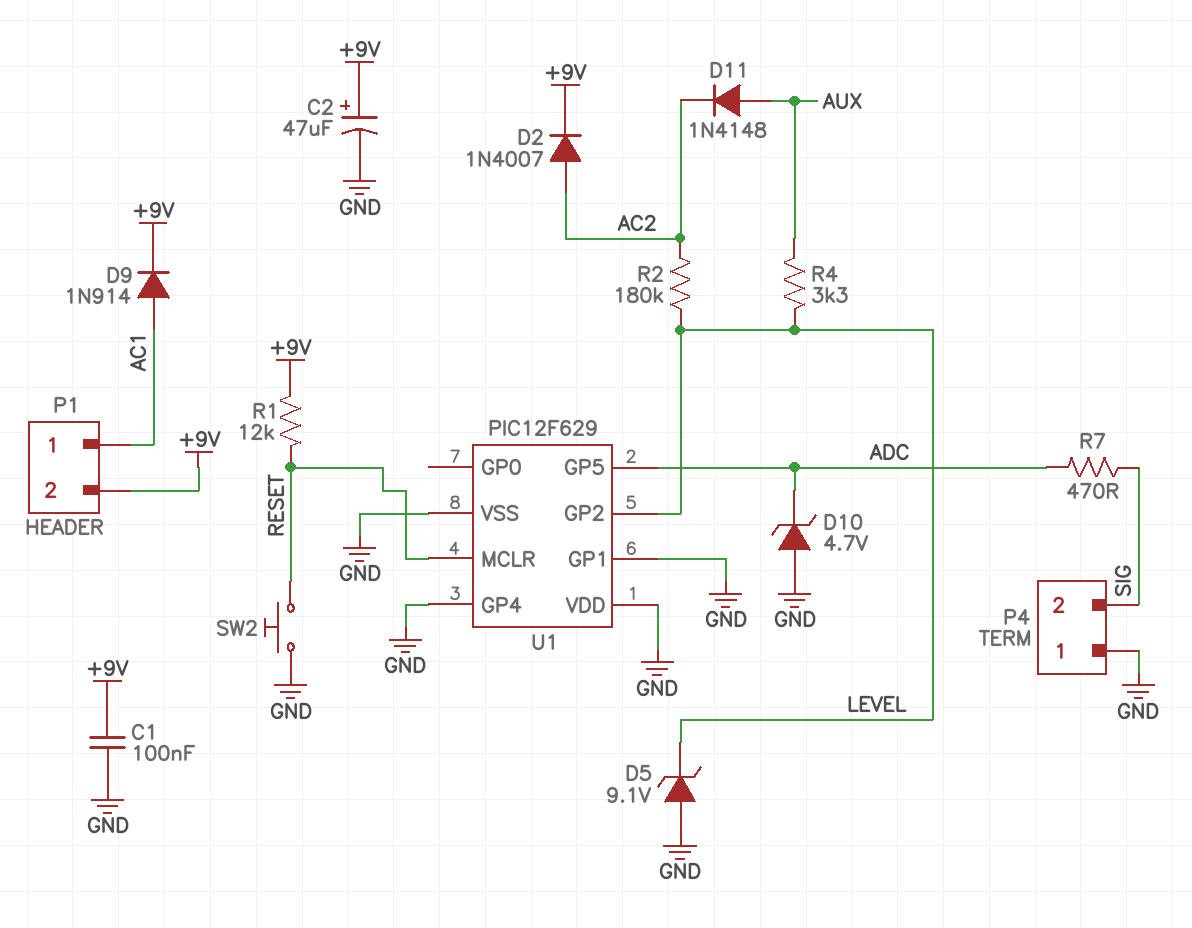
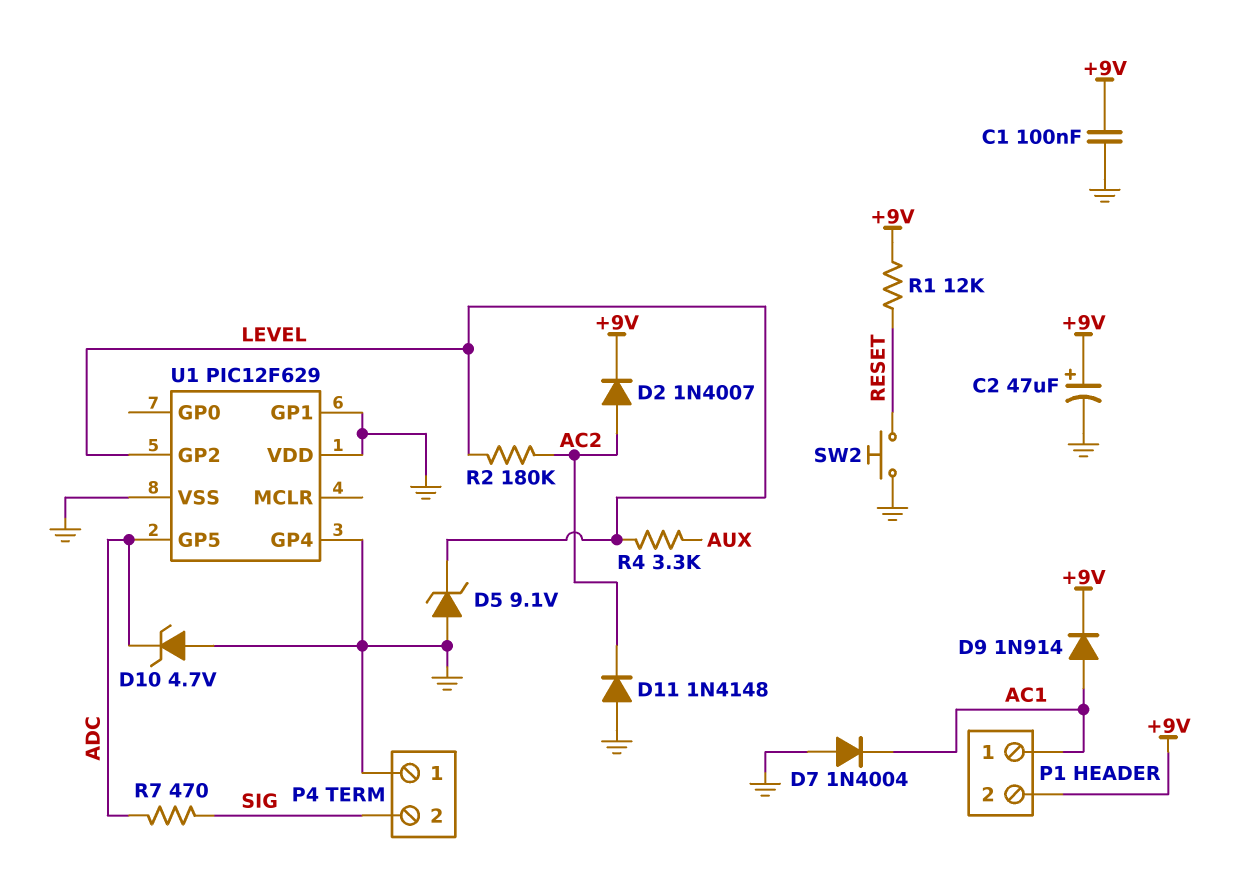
D7: none -> diode 1N4004 (A GND, K AC1)
D11: diode 1N4148 (A AUX, K AC2) -> diode 1N4148 (A GND, K AC2)
U1 pin MCLR: RESET -> none

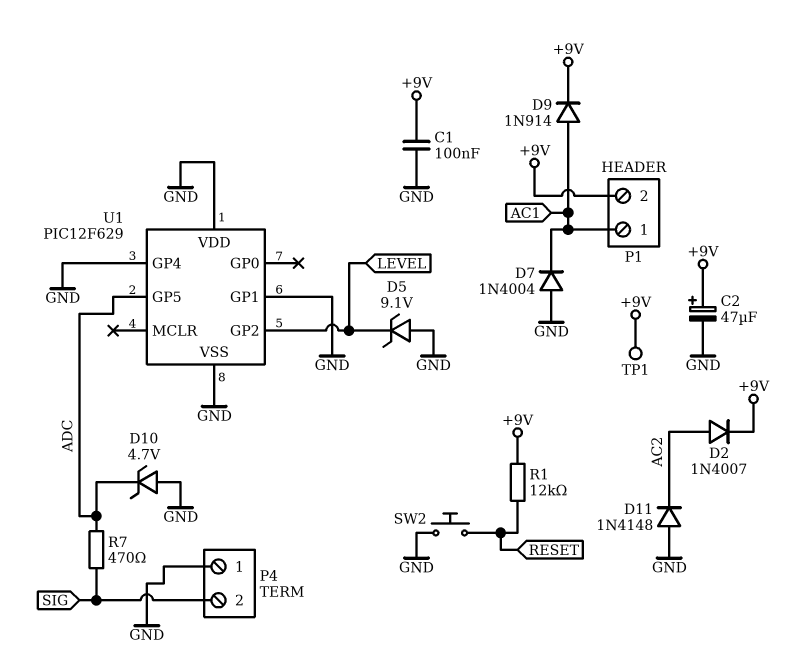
R2: 180k (AC2, LEVEL) -> none
R4: 3.3k (AUX, LEVEL) -> none
TP1: none -> test point (+9V)

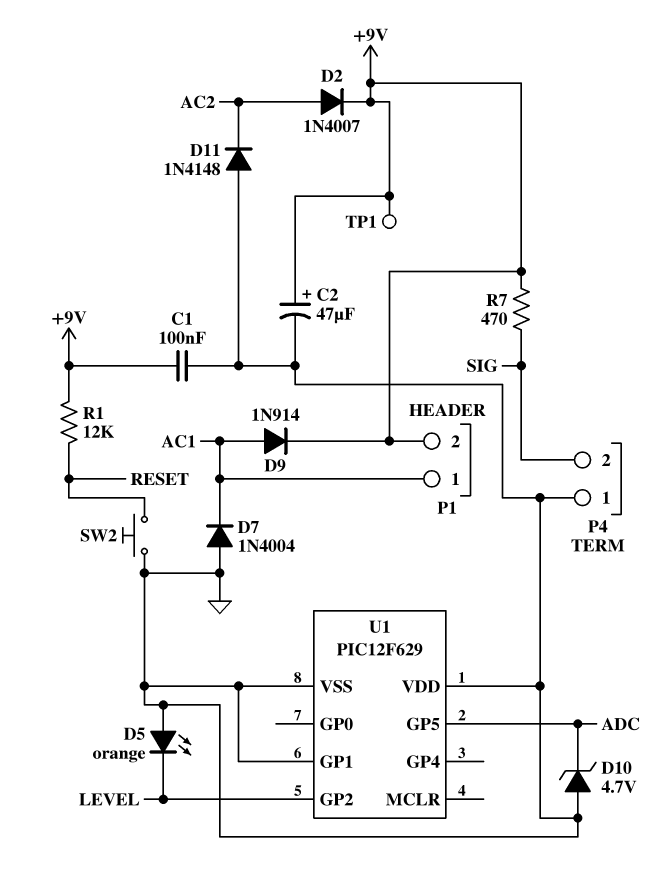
D5: zener 9.1V (A GND, K LEVEL) -> LED orange (A GND, K LEVEL)
R7: 470 (ADC, SIG) -> 470 (+9V, SIG)
U1 pin GP4: GND -> none

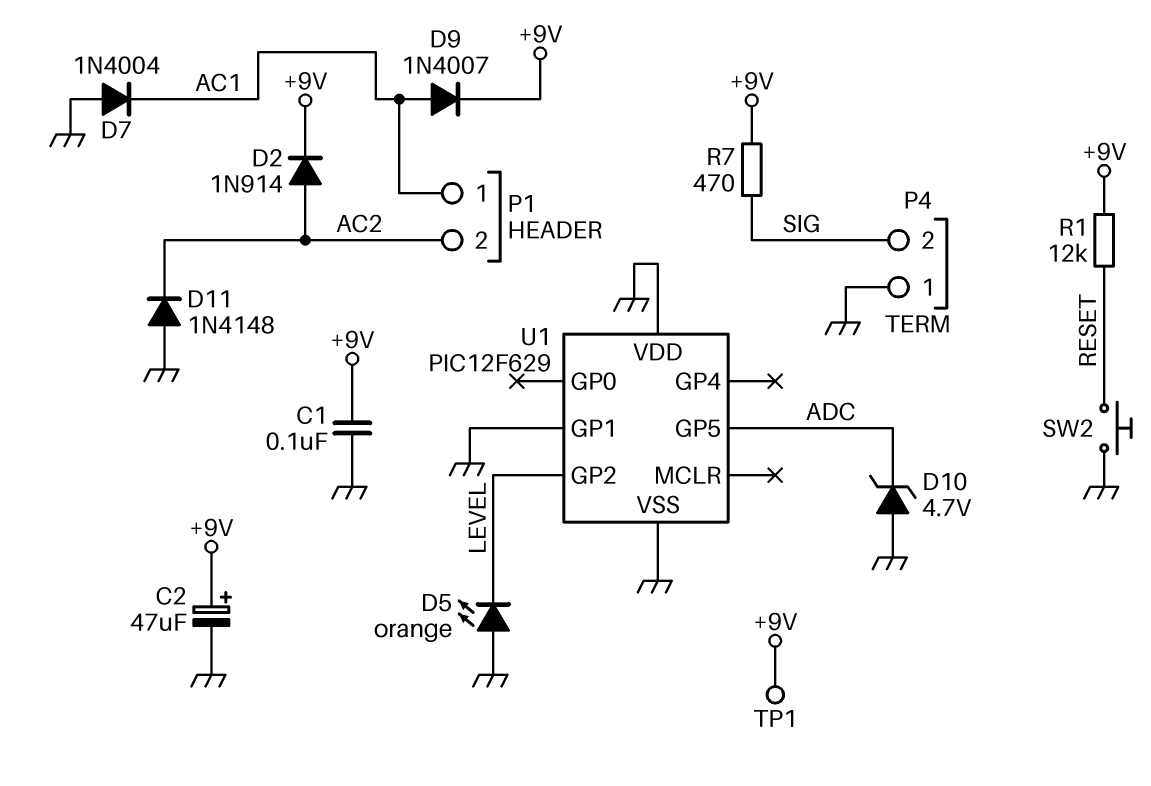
D2: diode 1N4007 (A AC2, K +9V) -> diode 1N914 (A AC2, K +9V)
D9: diode 1N914 (A AC1, K +9V) -> diode 1N4007 (A AC1, K +9V)
P1 pin 2: +9V -> AC2

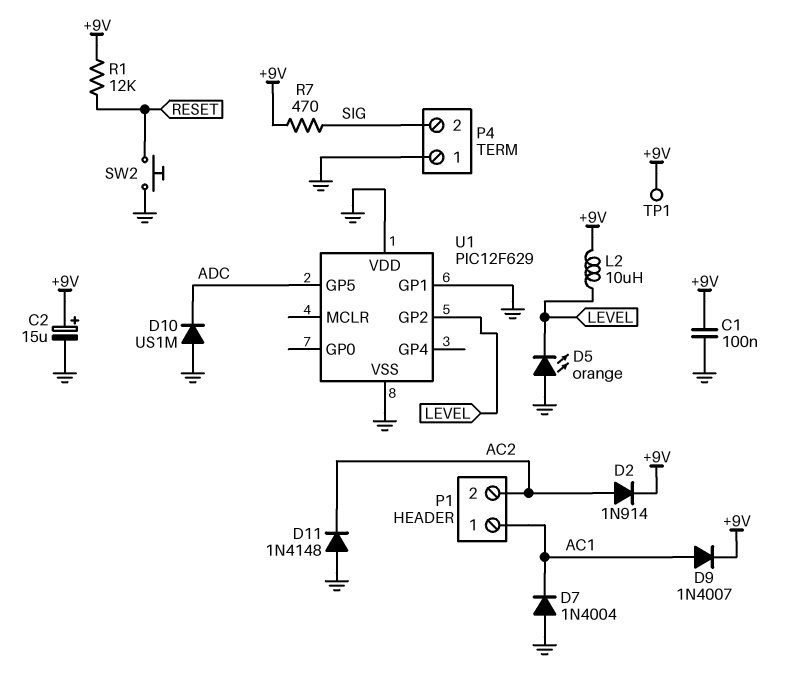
C2: 47uF (plus +9V, minus GND) -> 15uF (plus +9V, minus GND)
D10: zener 4.7V (A GND, K ADC) -> diode US1M (A GND, K ADC)
L2: none -> 10uH (+9V, LEVEL)

